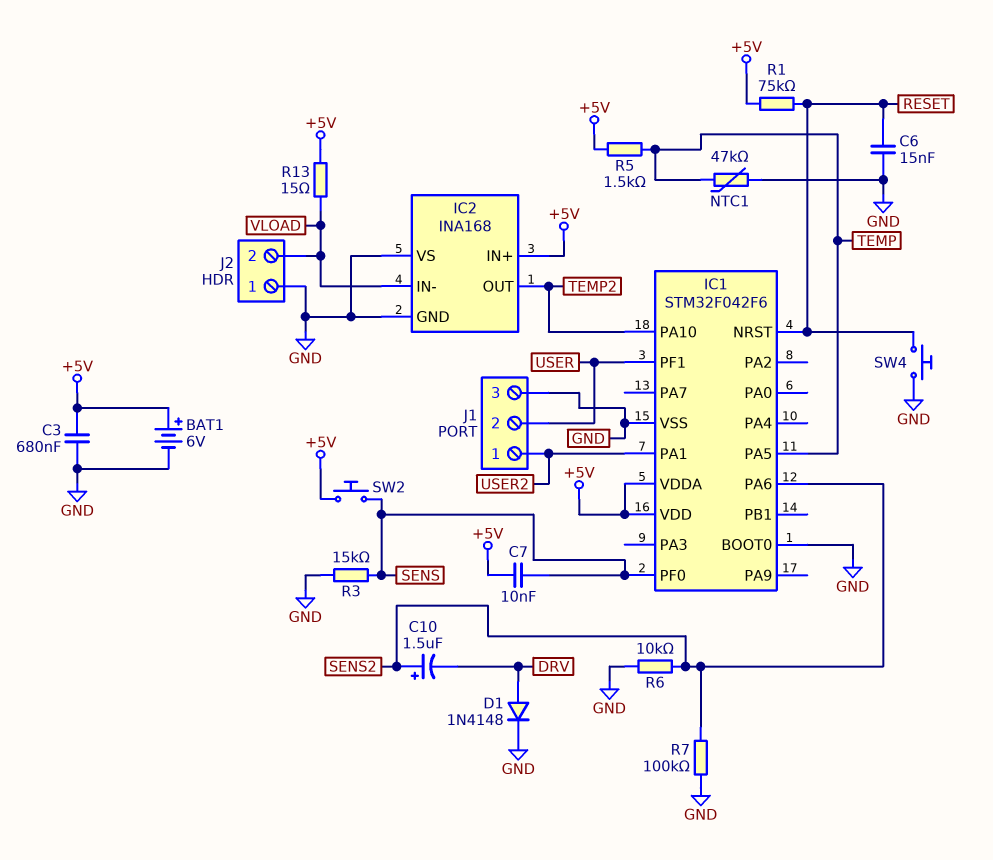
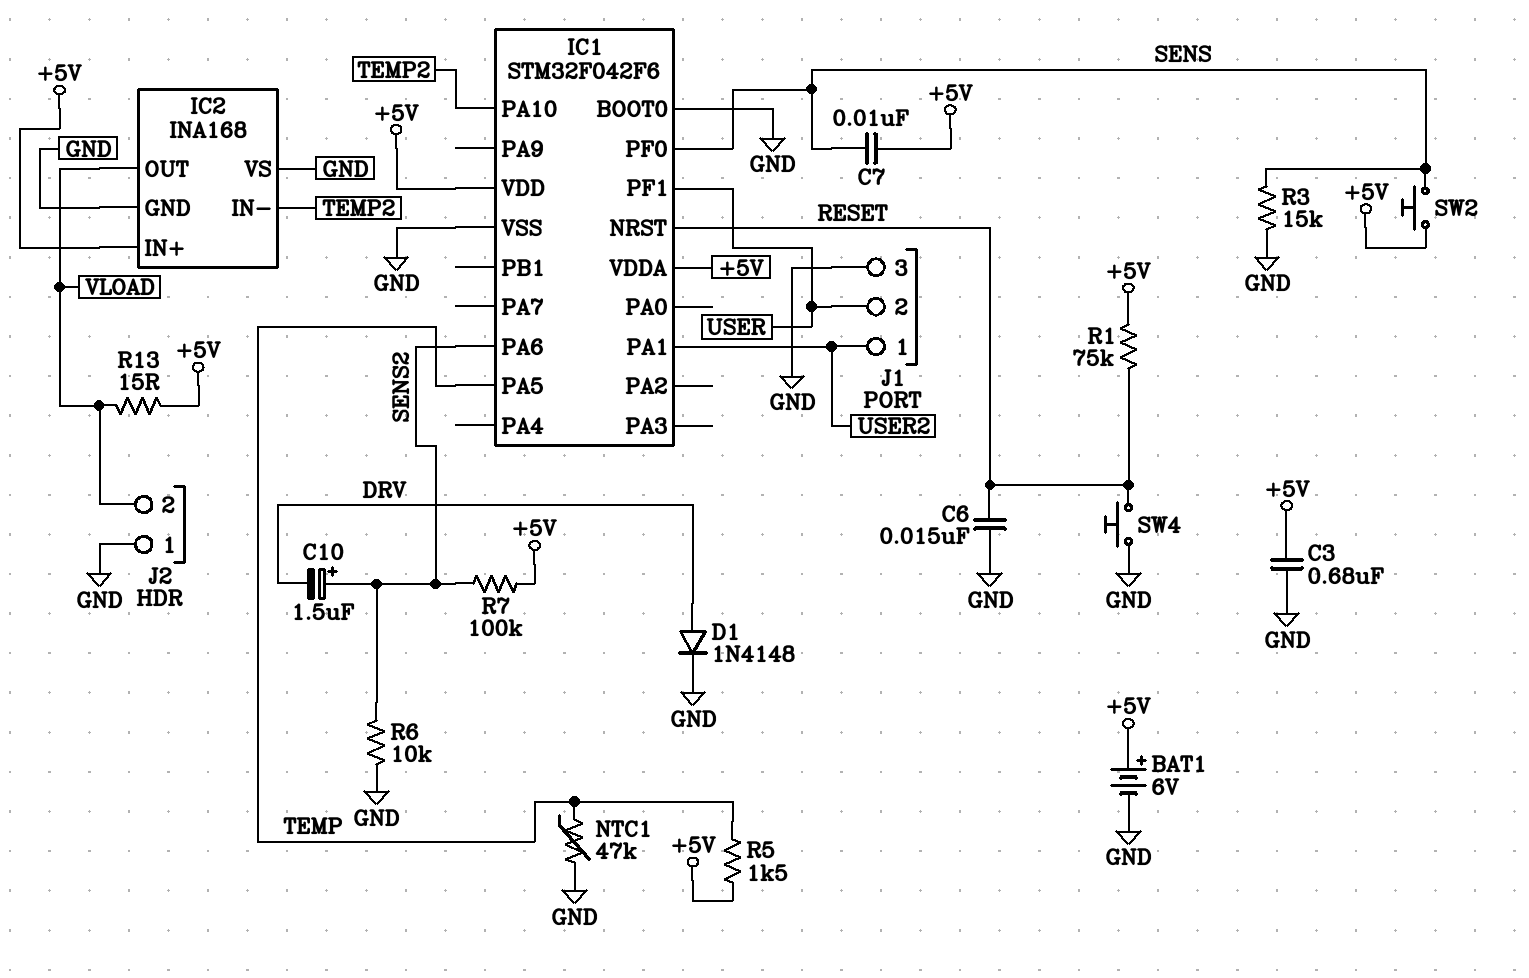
IC2 pin IN-: VLOAD -> TEMP2
IC2 pin OUT: TEMP2 -> VLOAD
R7: 100k (GND, SENS2) -> 100k (+5V, SENS2)

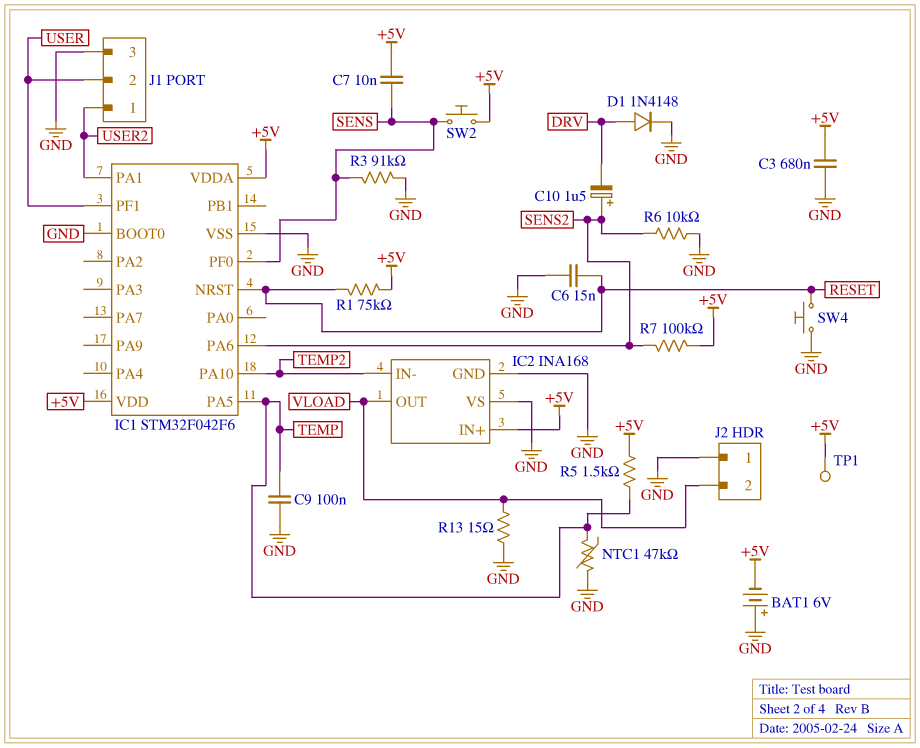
BAT1: 6V (plus +5V, minus GND) -> 6V (plus GND, minus +5V)
C9: none -> 100nF (GND, TEMP)
R3: 15k (GND, SENS) -> 91k (GND, SENS)
R13: 15 (+5V, VLOAD) -> 15 (GND, VLOAD)
TP1: none -> test point (+5V)

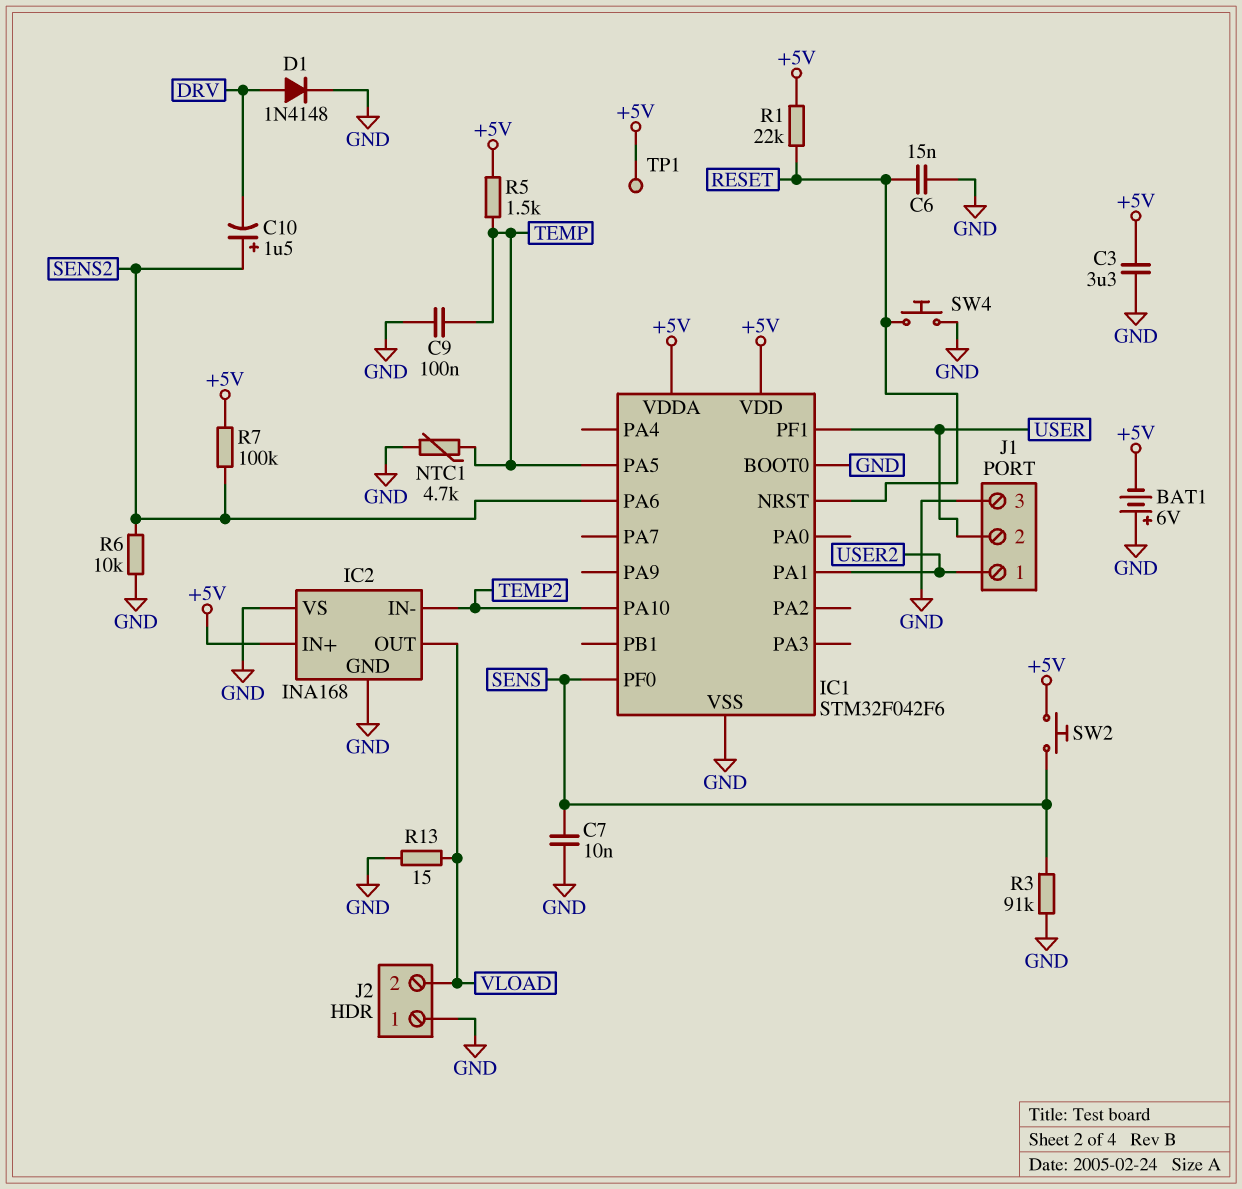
C3: 680nF (+5V, GND) -> 3.3uF (+5V, GND)
C7: 10nF (+5V, SENS) -> 10nF (GND, SENS)
NTC1: 47k (GND, TEMP) -> 4.7k (GND, TEMP)
R1: 75k (+5V, RESET) -> 22k (+5V, RESET)

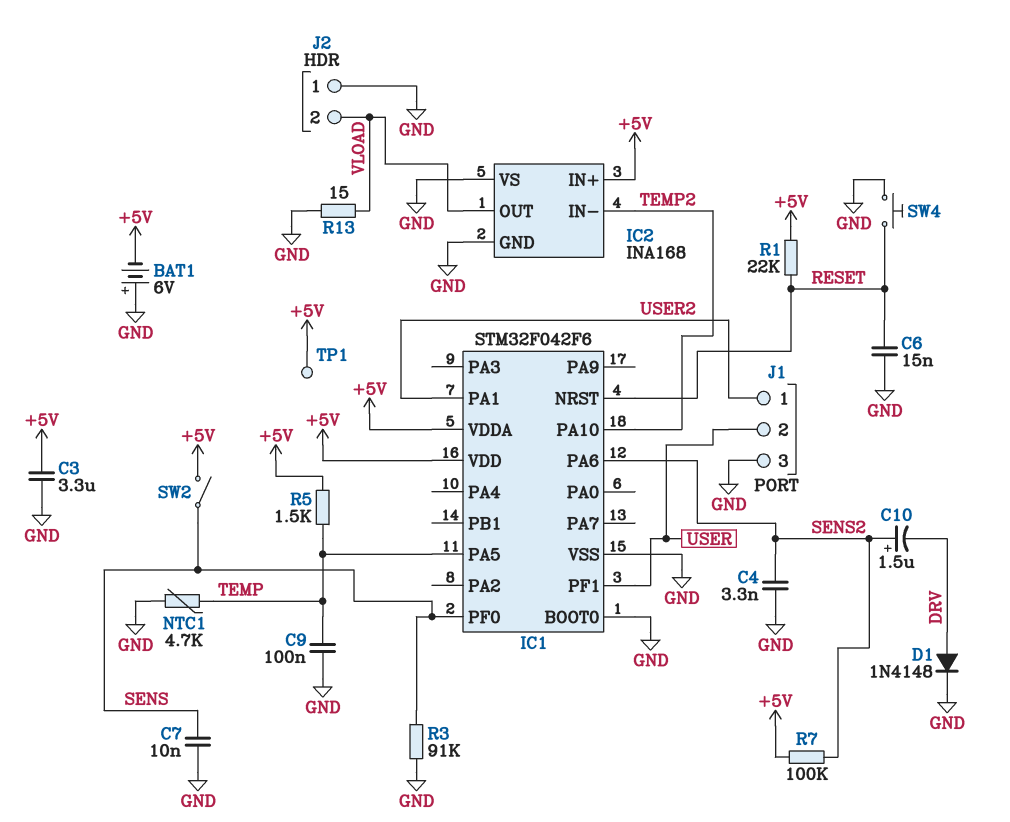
C4: none -> 3.3nF (GND, SENS2)
R6: 10k (GND, SENS2) -> none
SW2: button (+5V, SENS) -> switch (+5V, SENS)

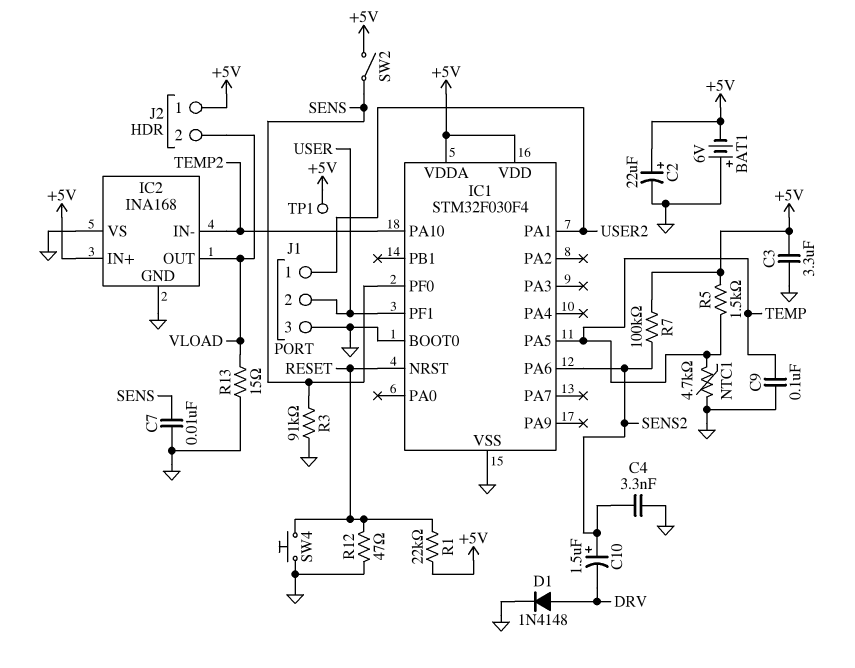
C2: none -> 22uF (plus +5V, minus GND)
C6: 15nF (GND, RESET) -> none
IC1: STM32F042F6 -> STM32F030F4
J2 pin 1: GND -> +5V
R12: none -> 47 (GND, RESET)

